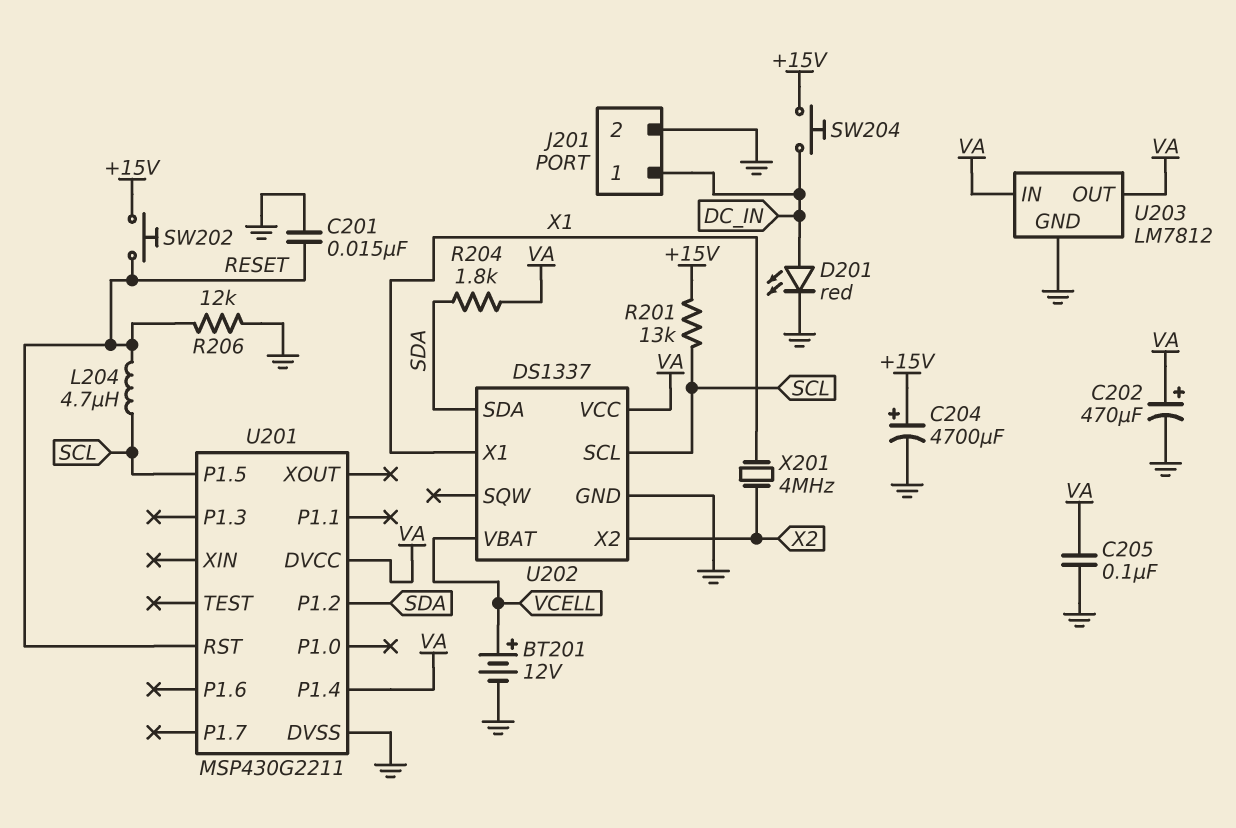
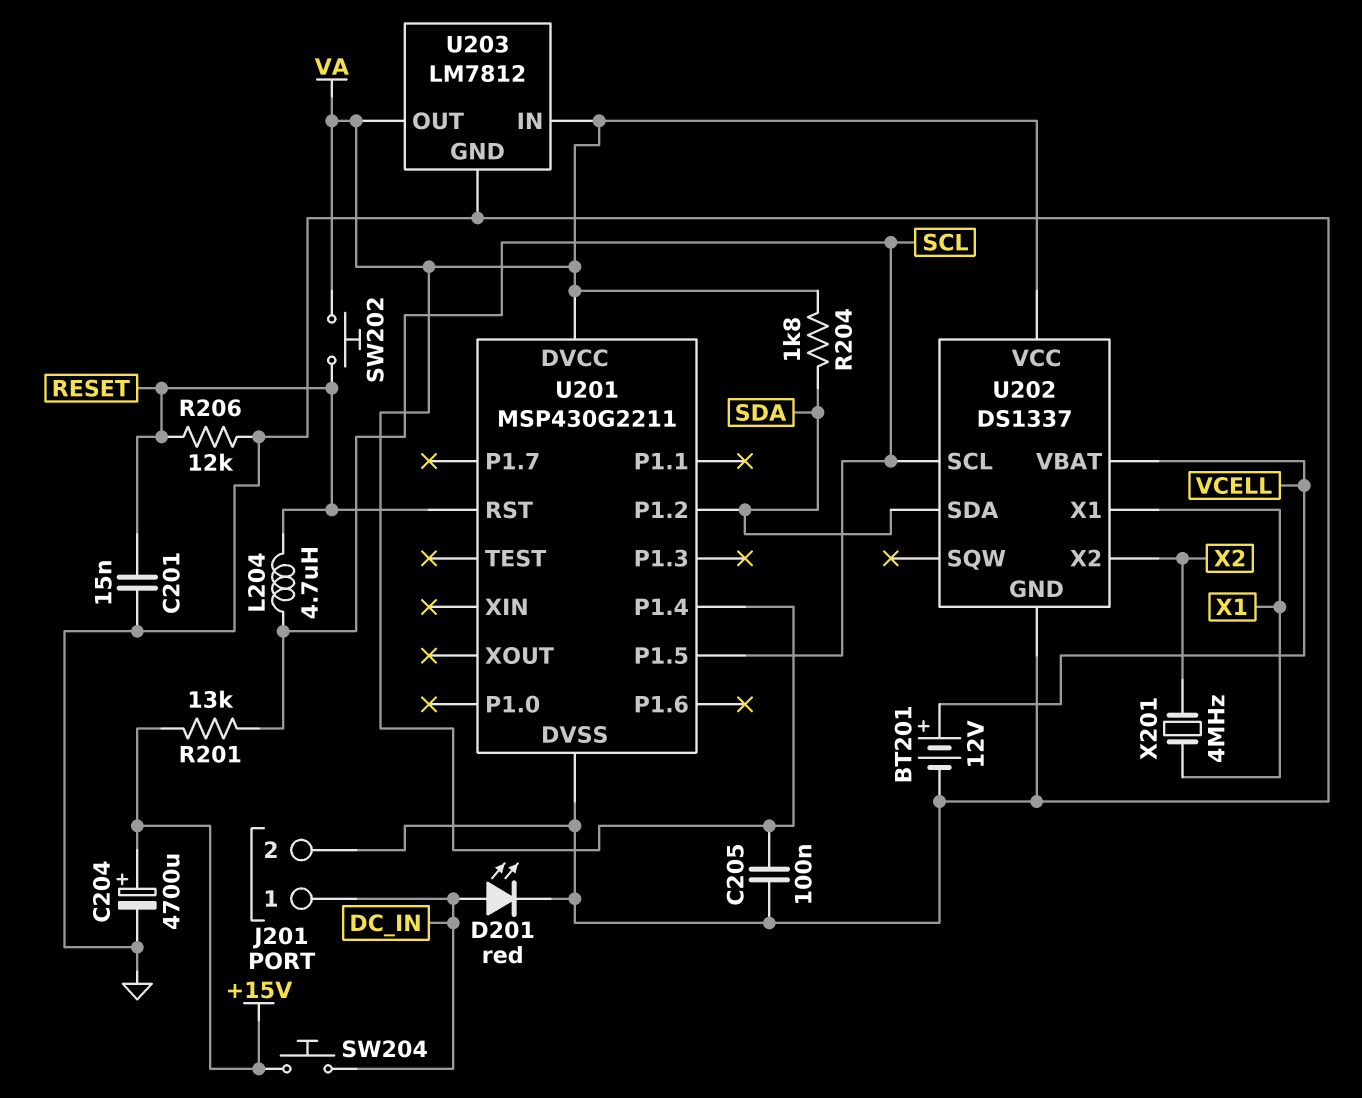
C202: 470uF (plus VA, minus GND) -> none
SW202: button (+15V, RESET) -> button (RESET, VA)

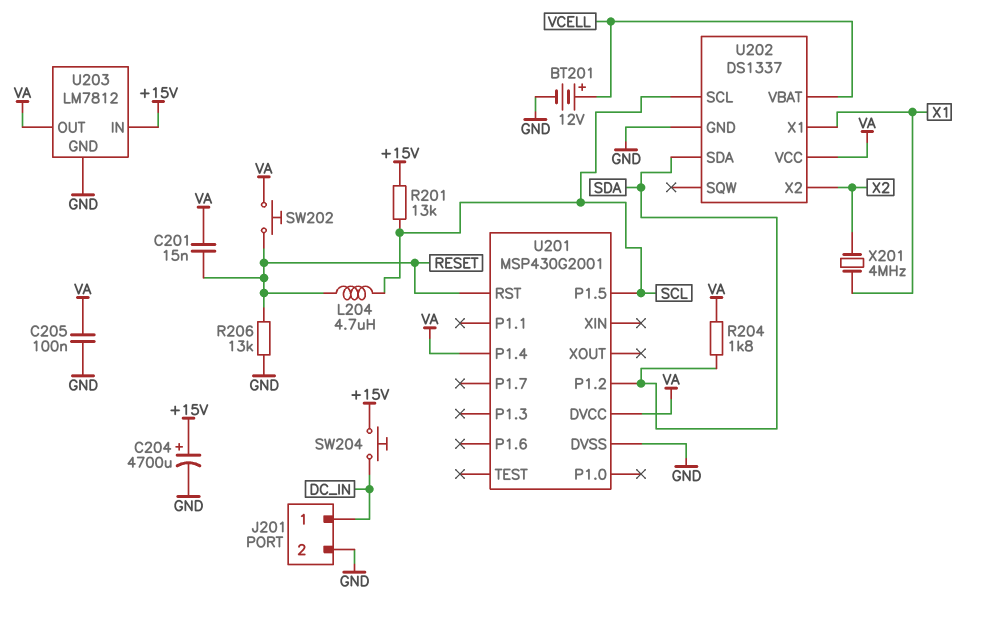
C201: 15nF (GND, RESET) -> 15nF (RESET, VA)
D201: LED red (A DC_IN, K GND) -> none
R206: 12k (GND, RESET) -> 13k (GND, RESET)
U201: MSP430G2211 -> MSP430G2001
U203 pin IN: VA -> +15V

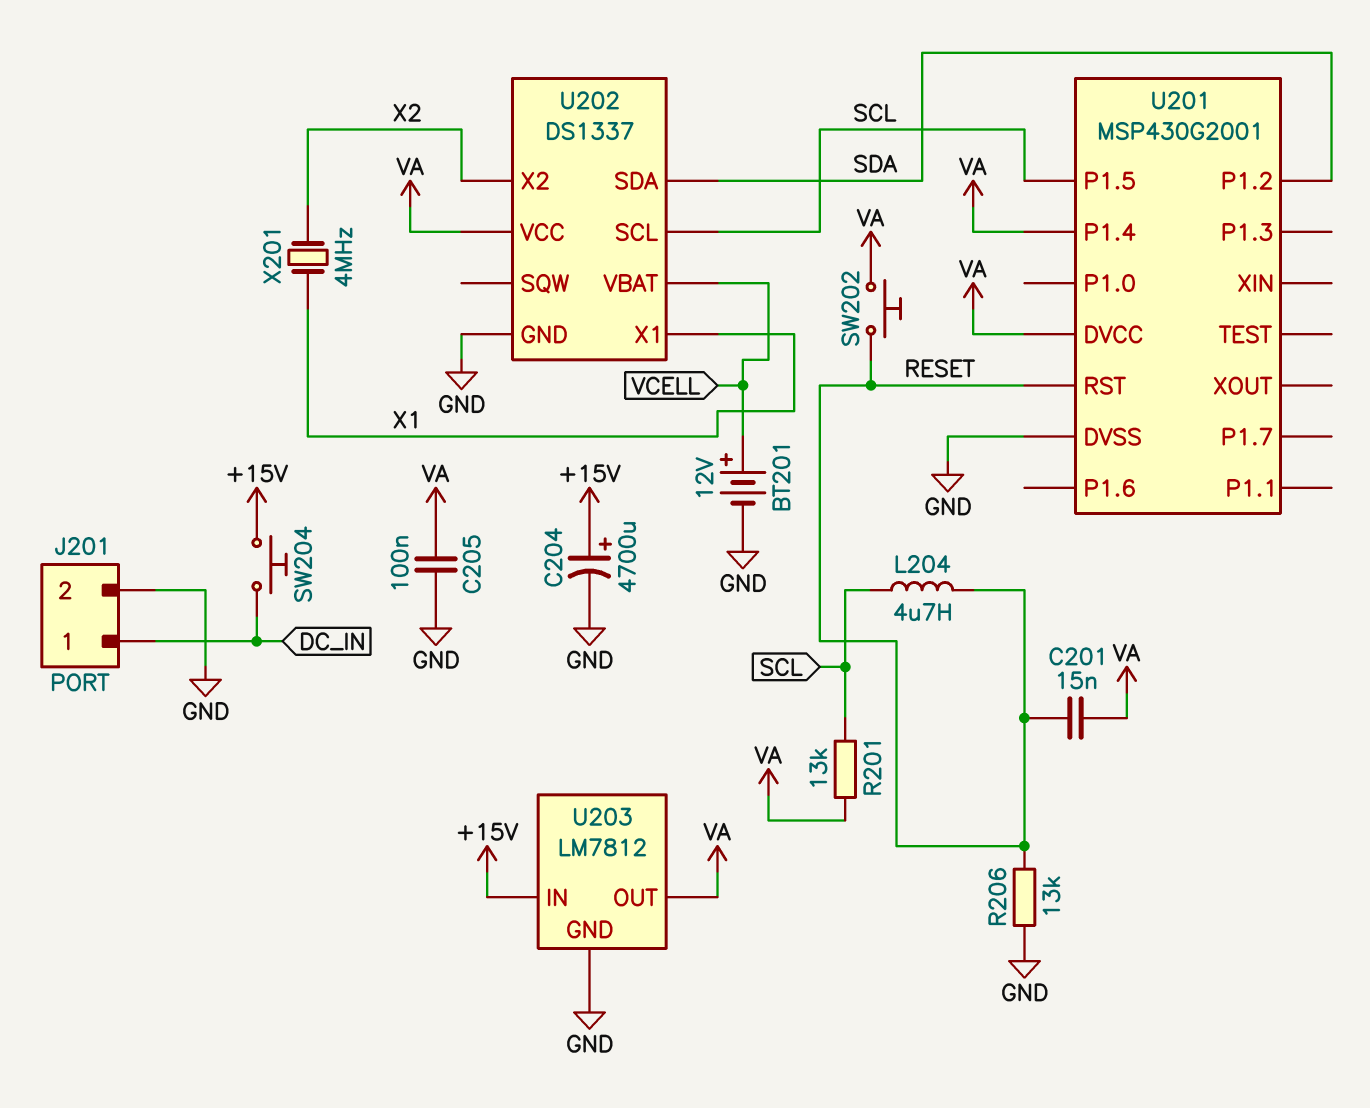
R201: 13k (+15V, SCL) -> 13k (SCL, VA)
R204: 1.8k (SDA, VA) -> none

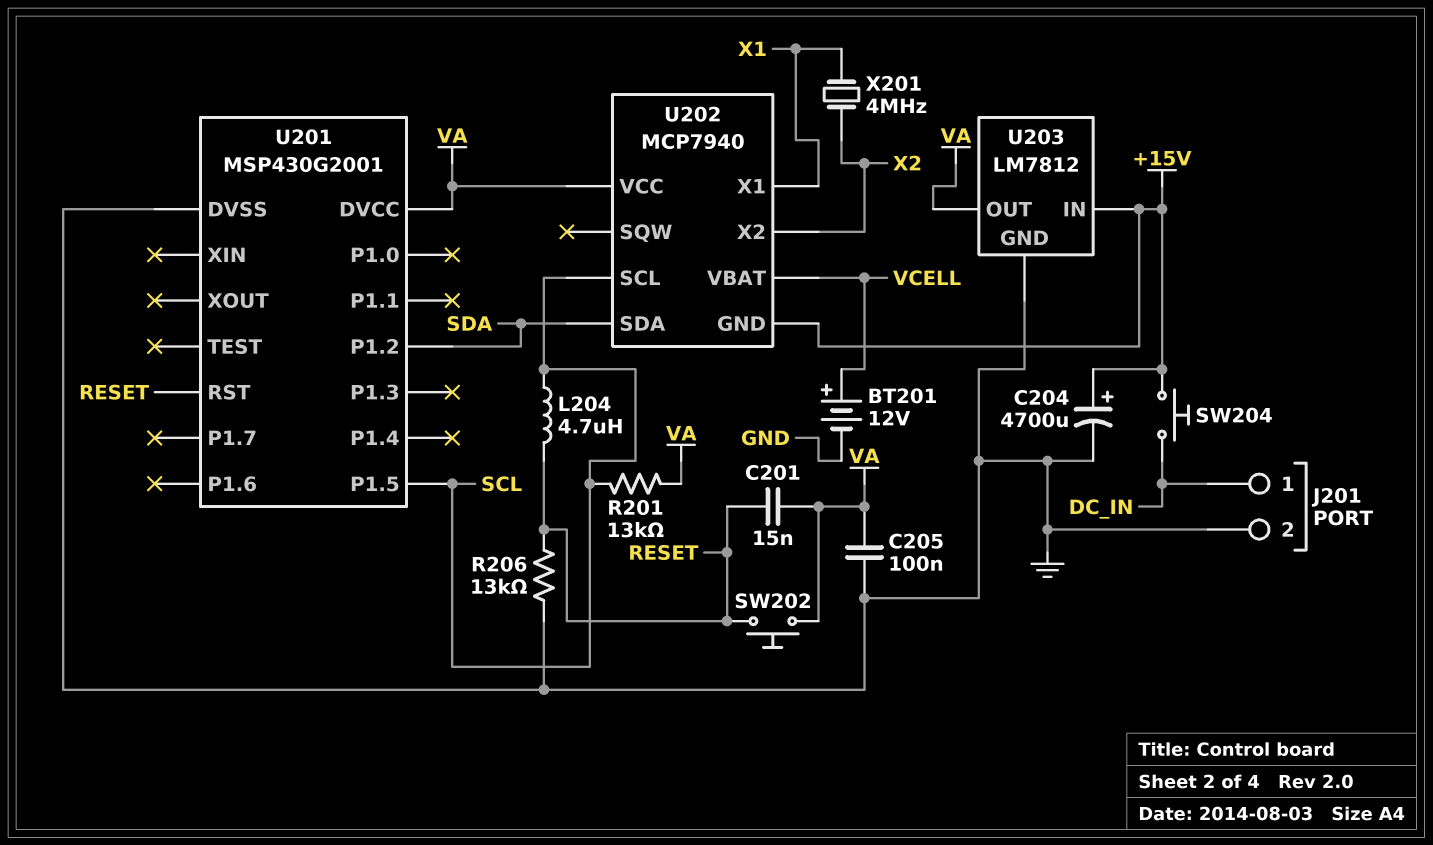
U201 pin P1.4: VA -> none
U202: DS1337 -> MCP7940
U202 pin GND: GND -> +15V

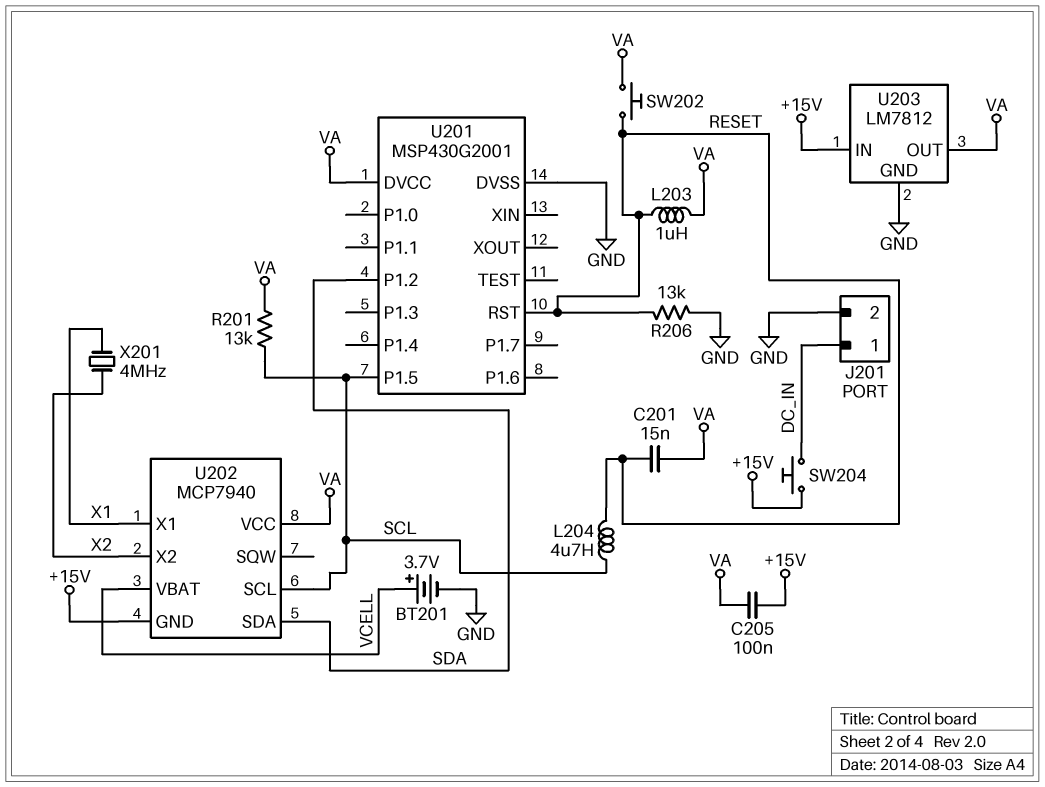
BT201: 12V (plus VCELL, minus GND) -> 3.7V (plus VCELL, minus GND)
C204: 4700uF (plus +15V, minus GND) -> none
C205: 100nF (GND, VA) -> 100nF (+15V, VA)
L203: none -> 1uH (RESET, VA)

